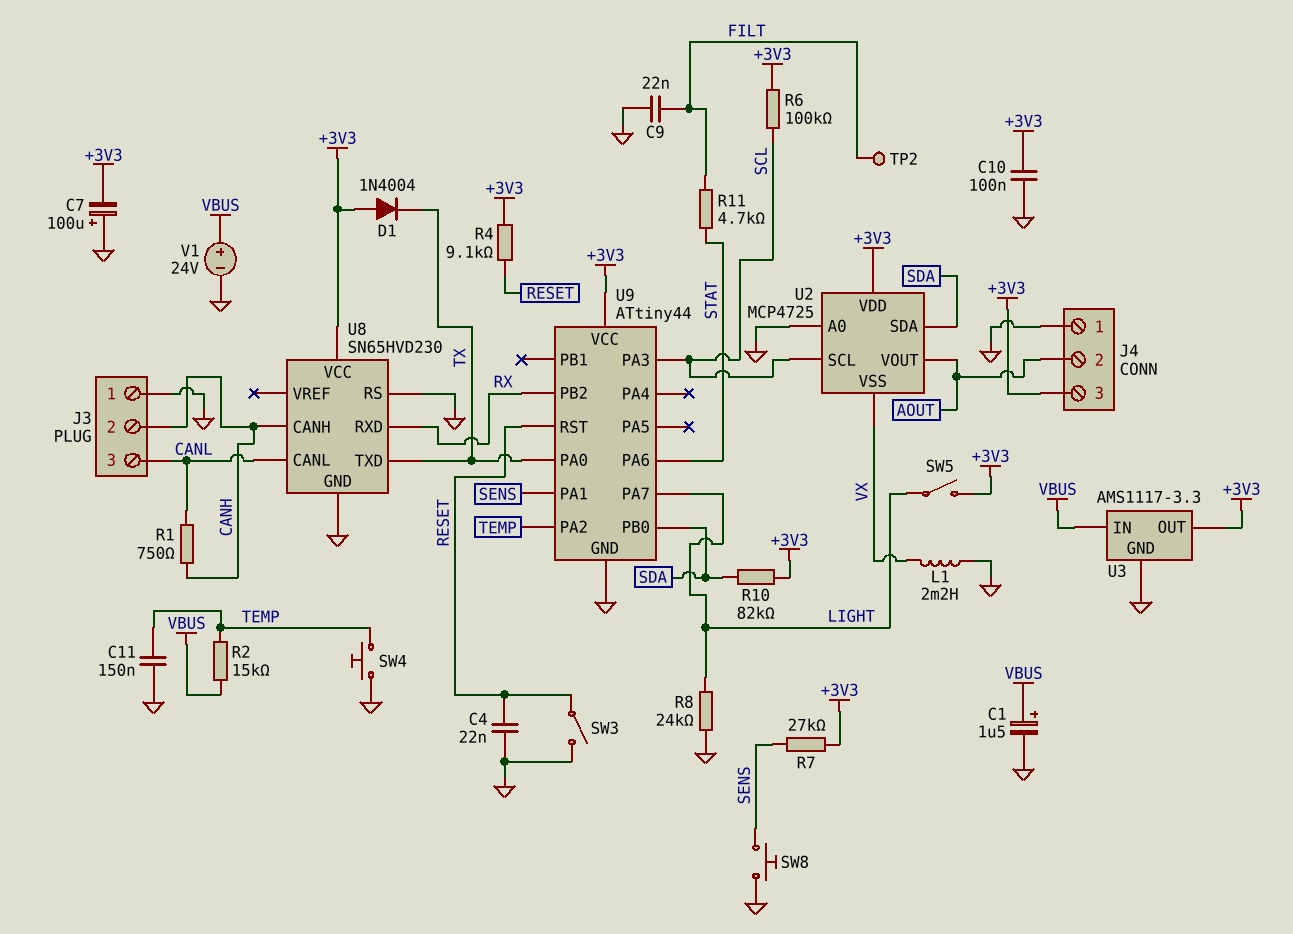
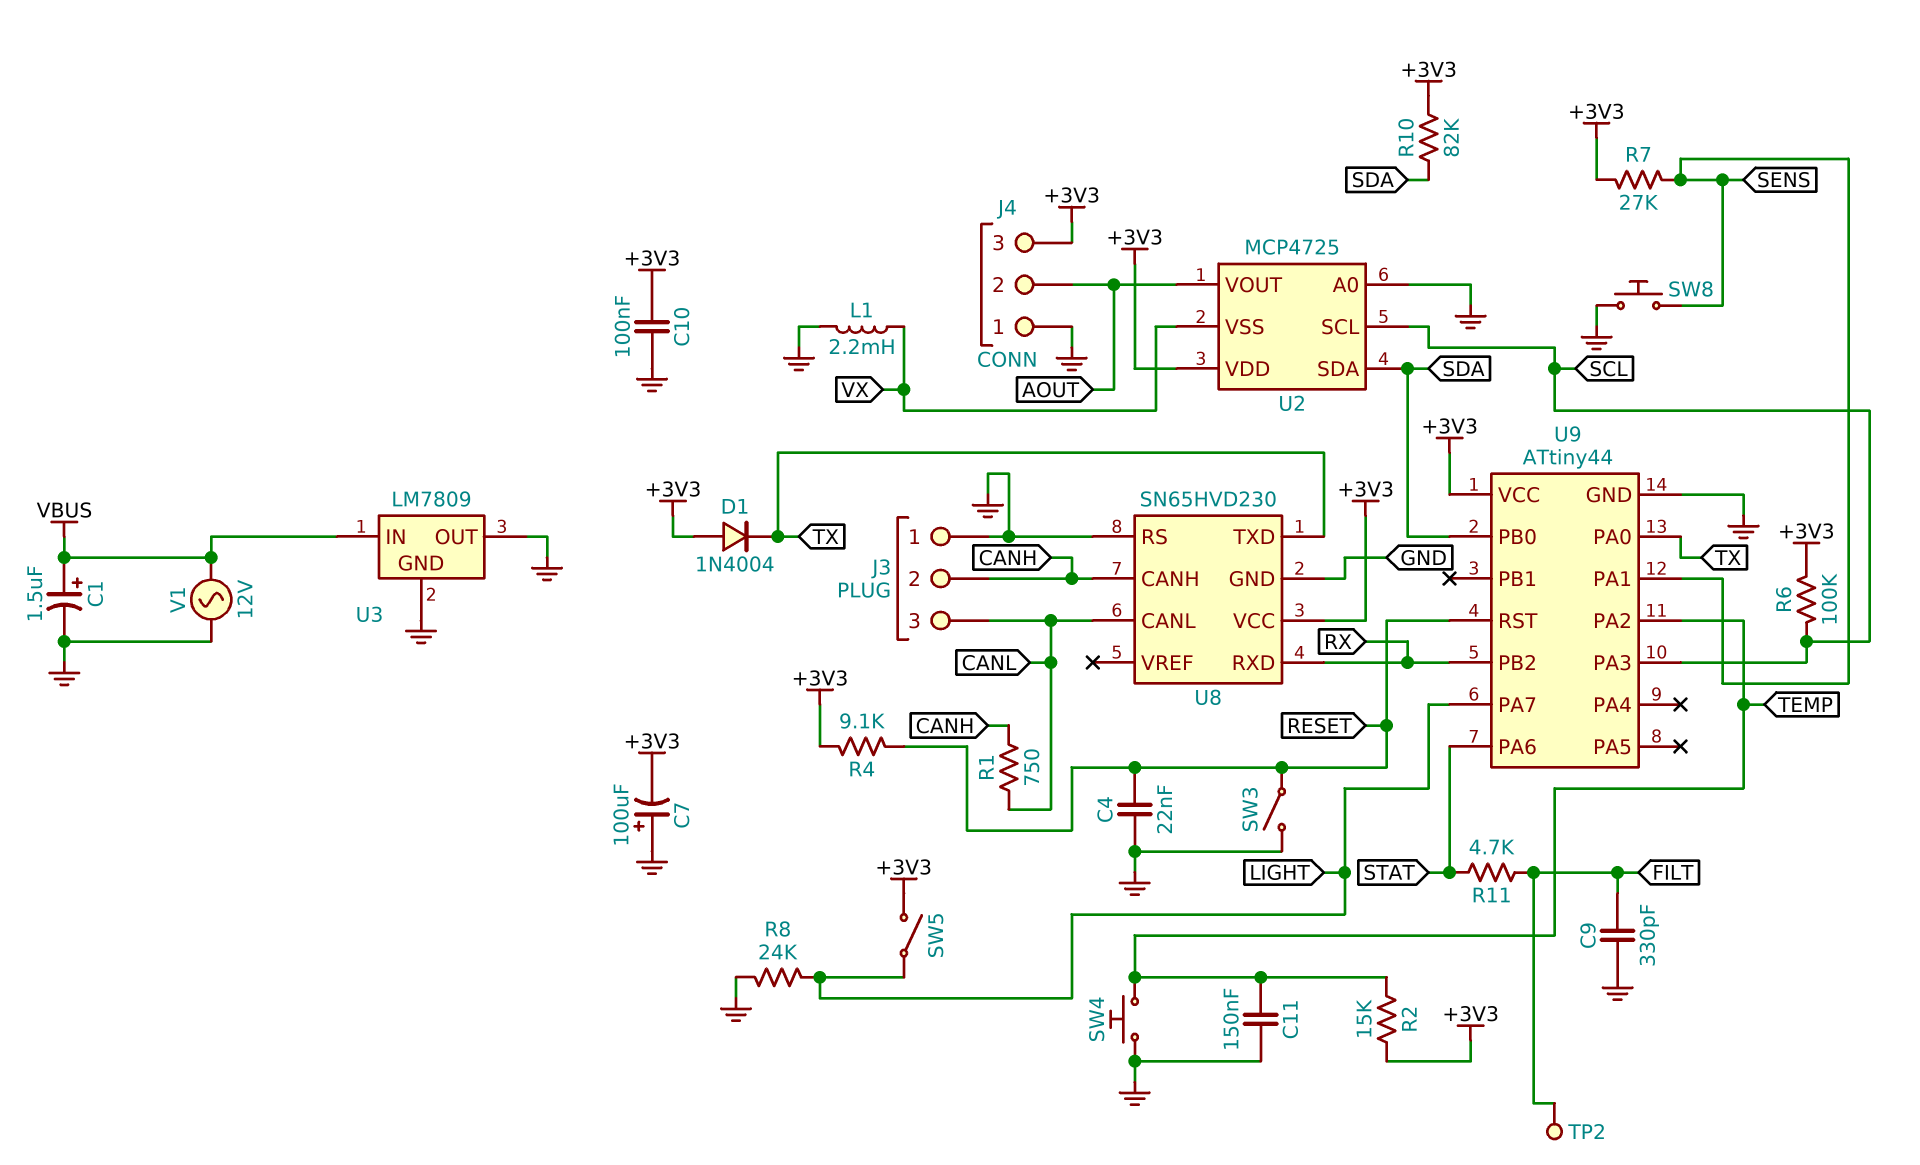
C9: 22nF (FILT, GND) -> 330pF (FILT, GND)
R2: 15k (TEMP, VBUS) -> 15k (+3V3, TEMP)
U3: AMS1117-3.3 -> LM7809
U3 pin OUT: +3V3 -> GND
V1: 24V (plus VBUS, minus GND) -> AC 12V (GND, VBUS)

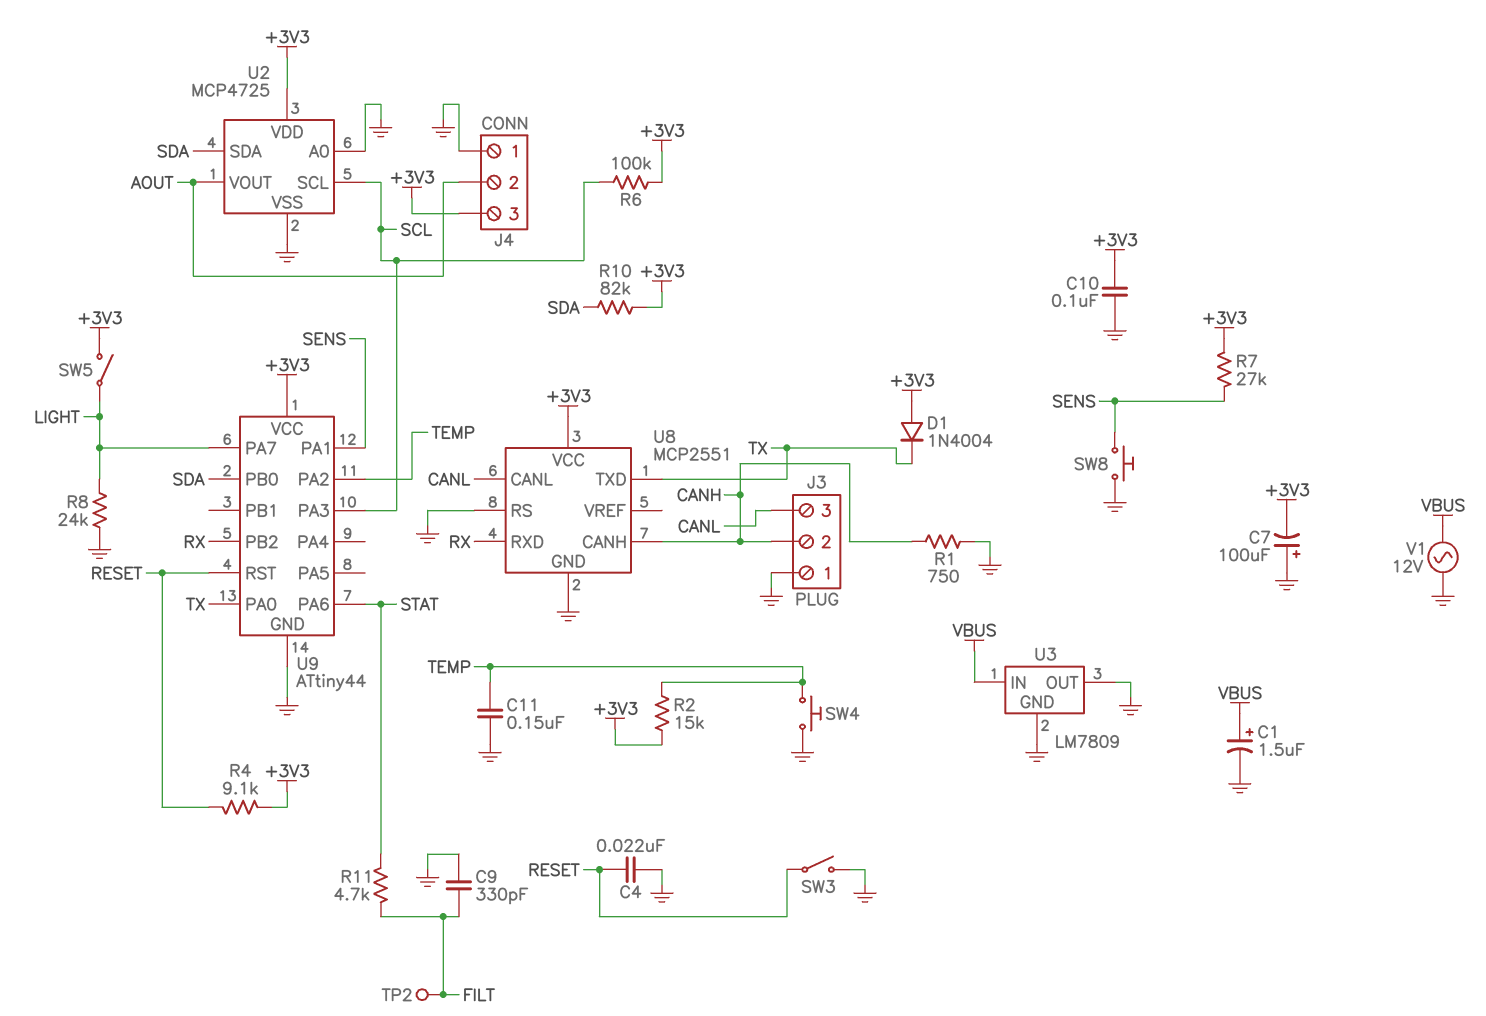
L1: 2.2mH (GND, VX) -> none
R1: 750 (CANH, CANL) -> 750 (CANH, GND)
U2 pin VSS: VX -> GND
U8: SN65HVD230 -> MCP2551

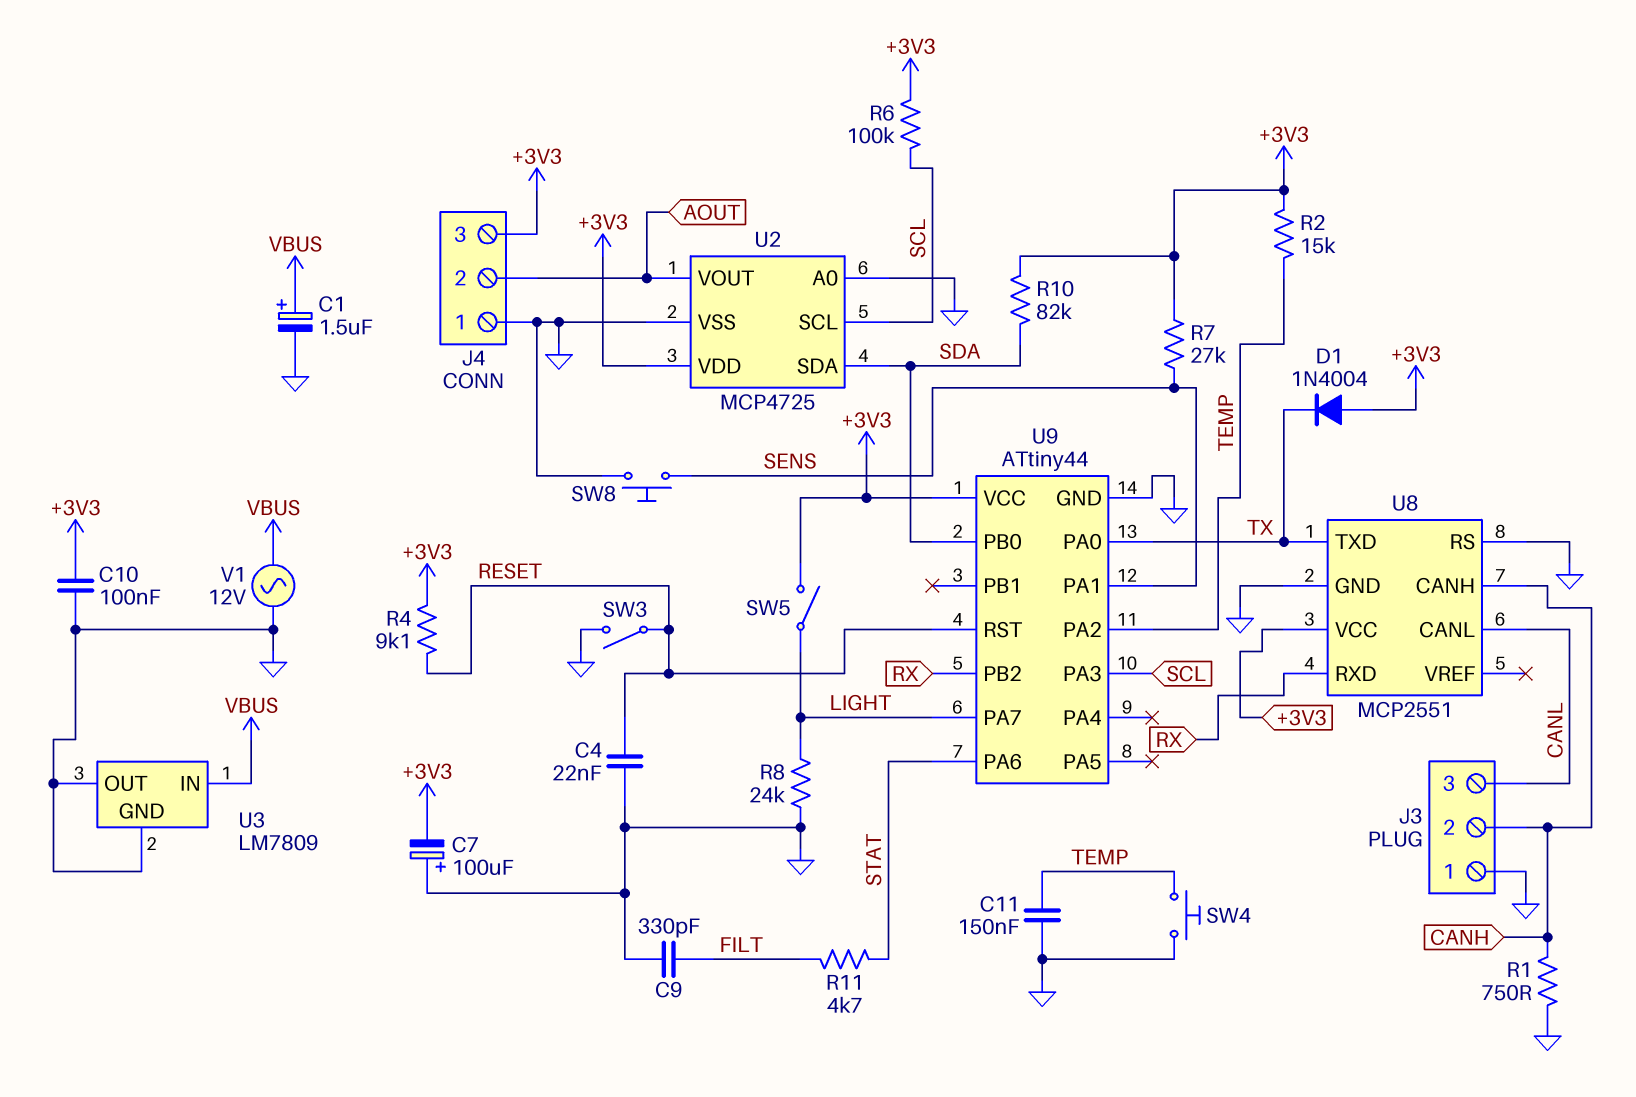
TP2: test point (FILT) -> none

